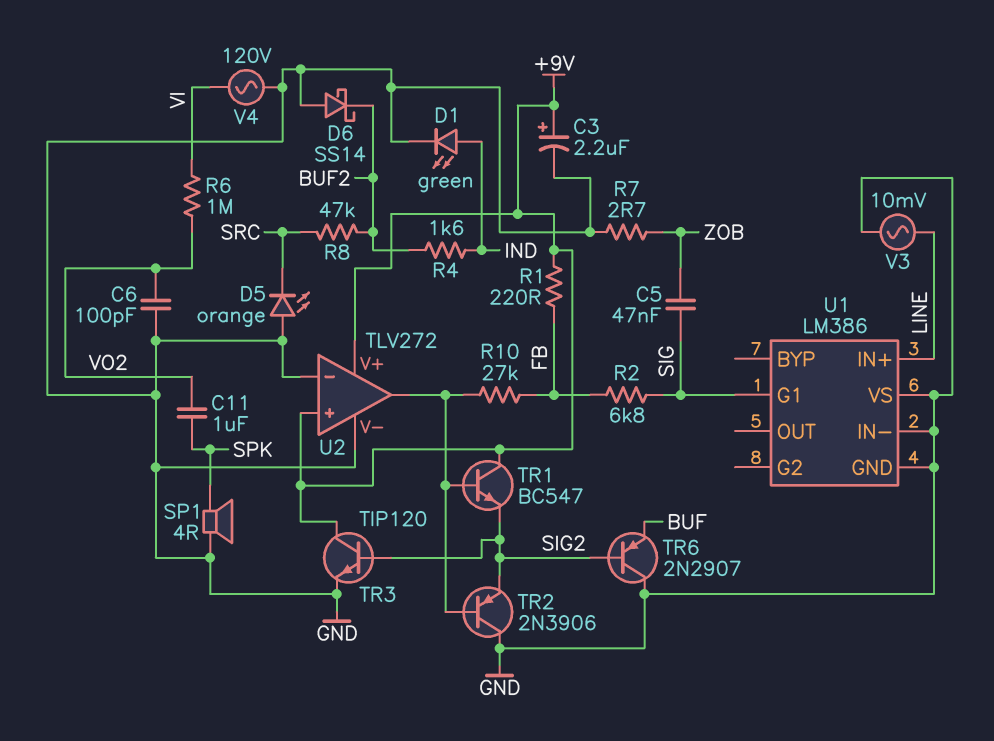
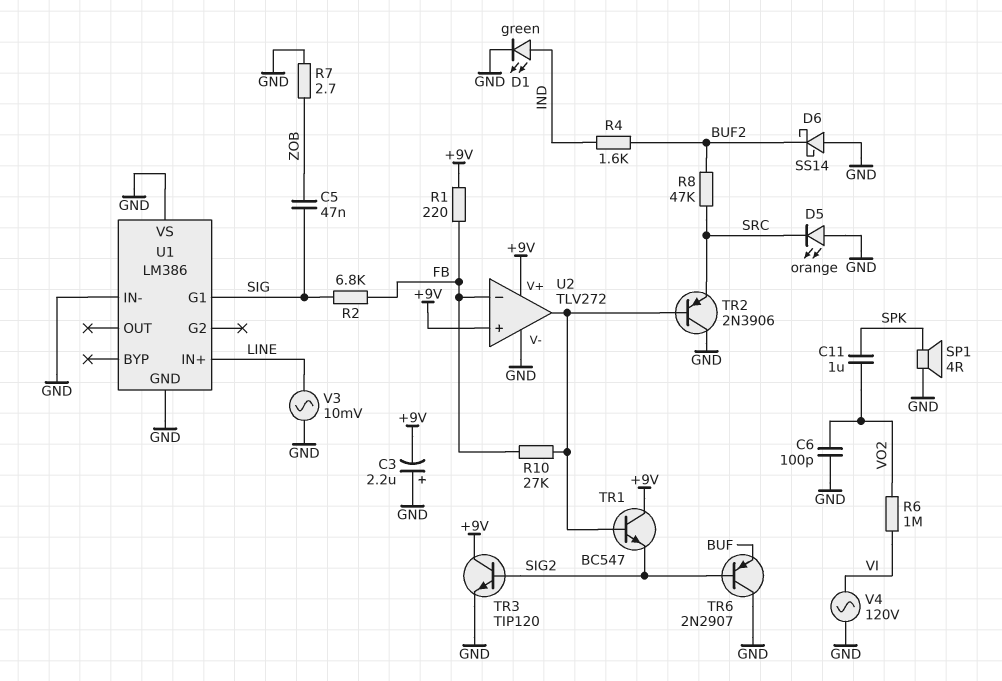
C3: 2.2uF (plus +9V, minus GND) -> 2.2uF (plus GND, minus +9V)
TR2: PNP 2N3906 (B U2/out, C GND, E SIG2) -> PNP 2N3906 (B U2/out, C GND, E SRC)
U2 pin in-: GND -> FB

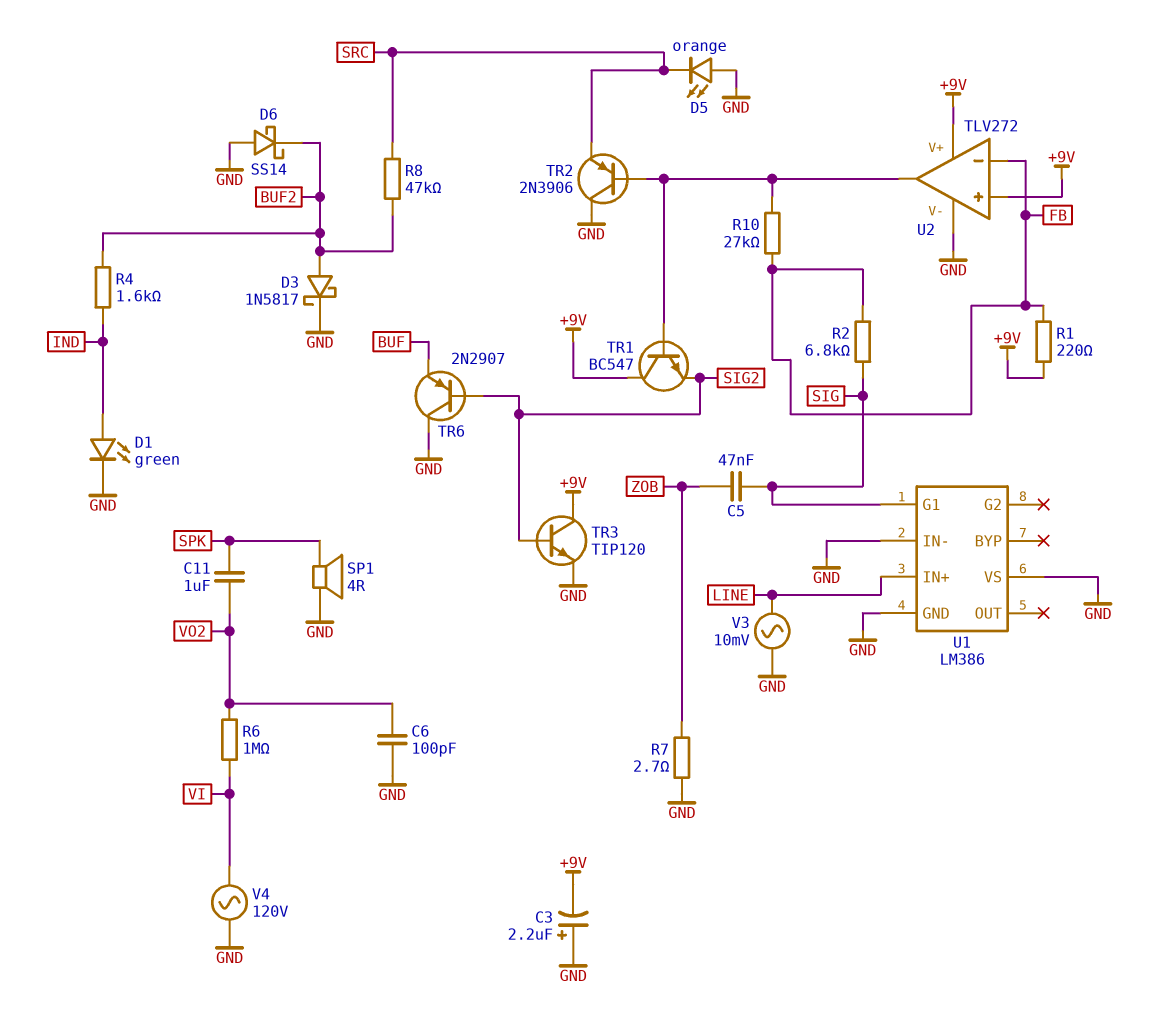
D3: none -> schottky 1N5817 (A BUF2, K GND)

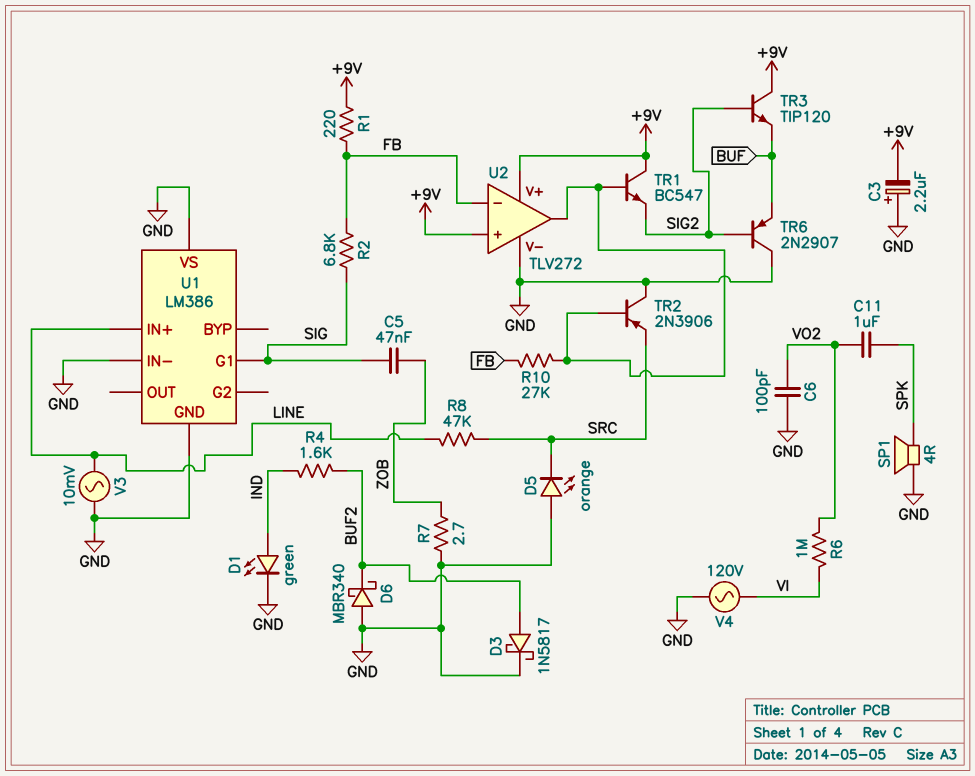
D6: schottky SS14 (A GND, K BUF2) -> schottky MBR340 (A GND, K BUF2)
R8: 47k (BUF2, SRC) -> 47k (LINE, SRC)
TR3: NPN TIP120 (B SIG2, C +9V, E GND) -> NPN TIP120 (B SIG2, C +9V, E BUF)

